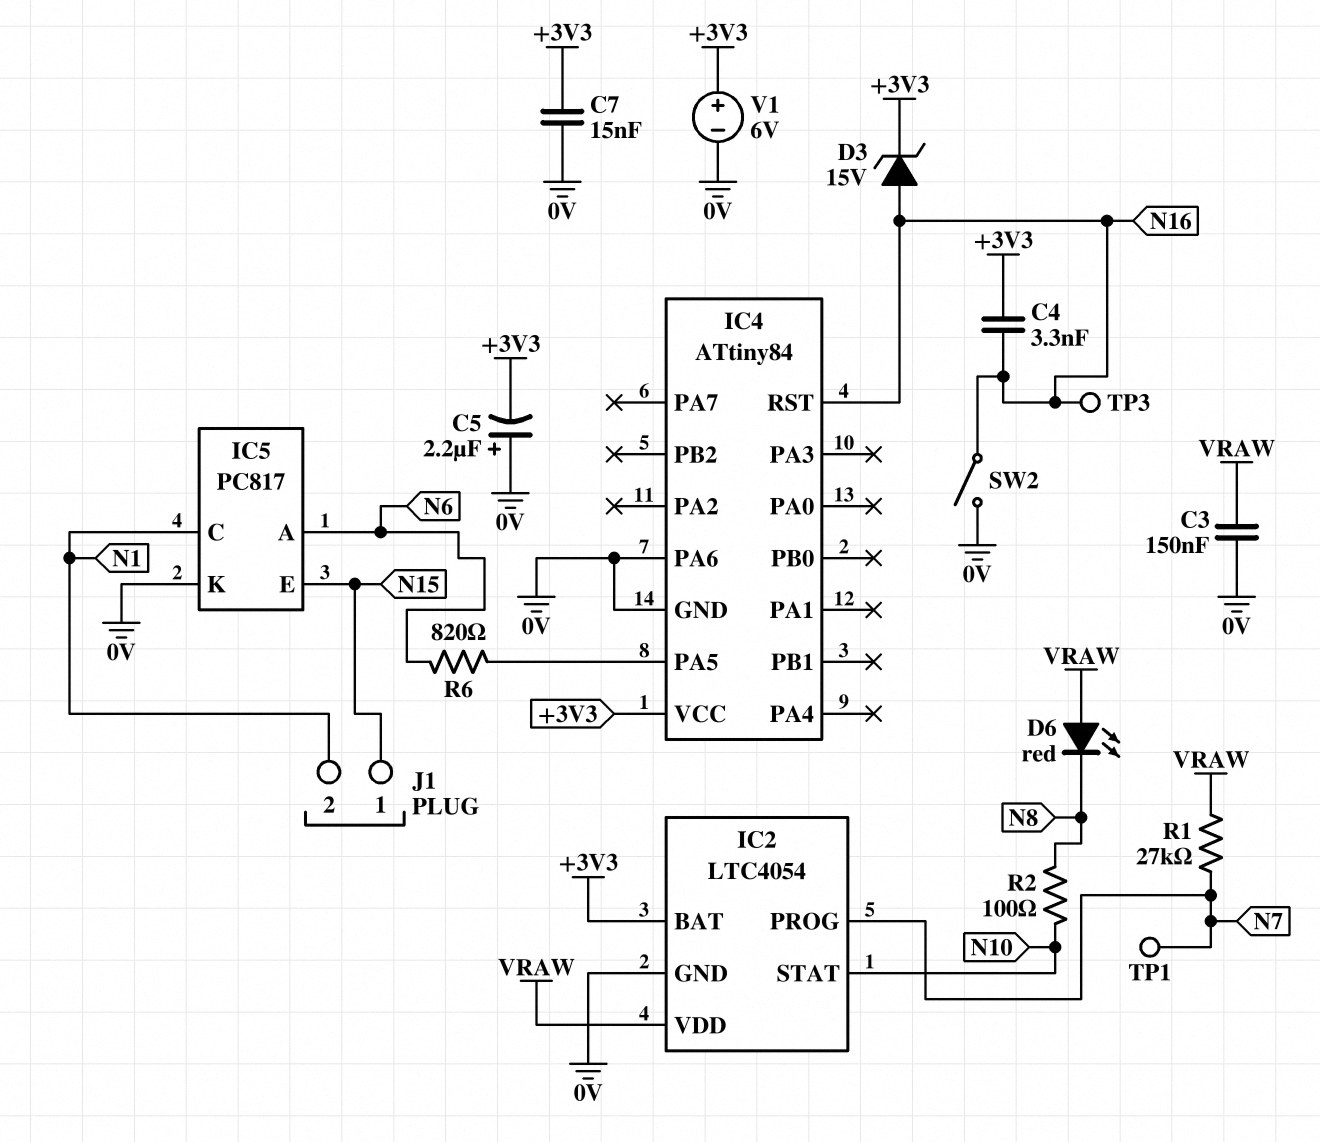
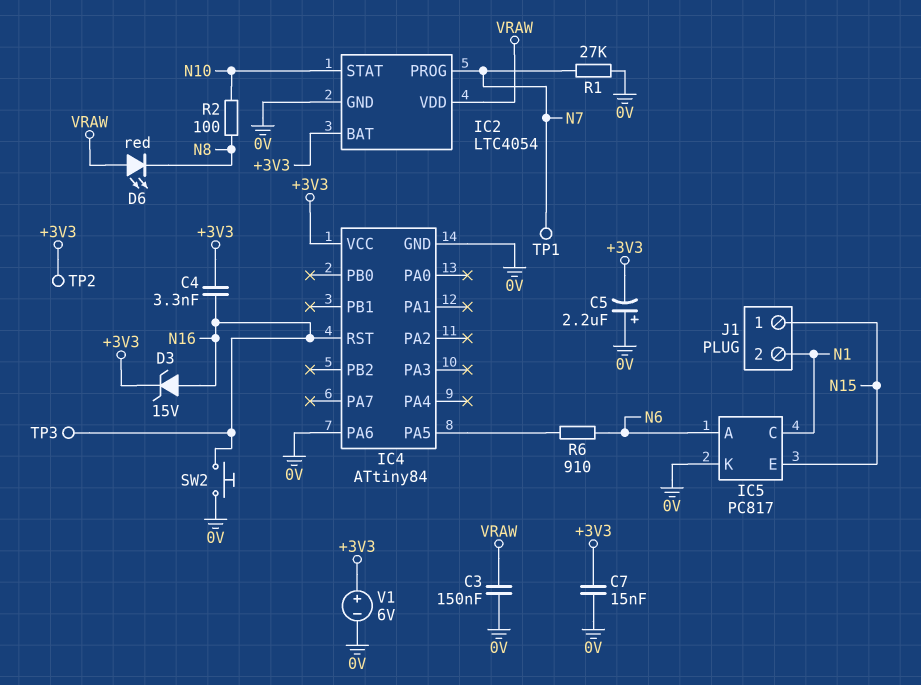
R1: 27k (N7, VRAW) -> 27k (0V, N7)
R6: 820 (IC4/PA5, N6) -> 910 (IC4/PA5, N6)
SW2: switch (0V, N16) -> button (0V, N16)
TP2: none -> test point (+3V3)

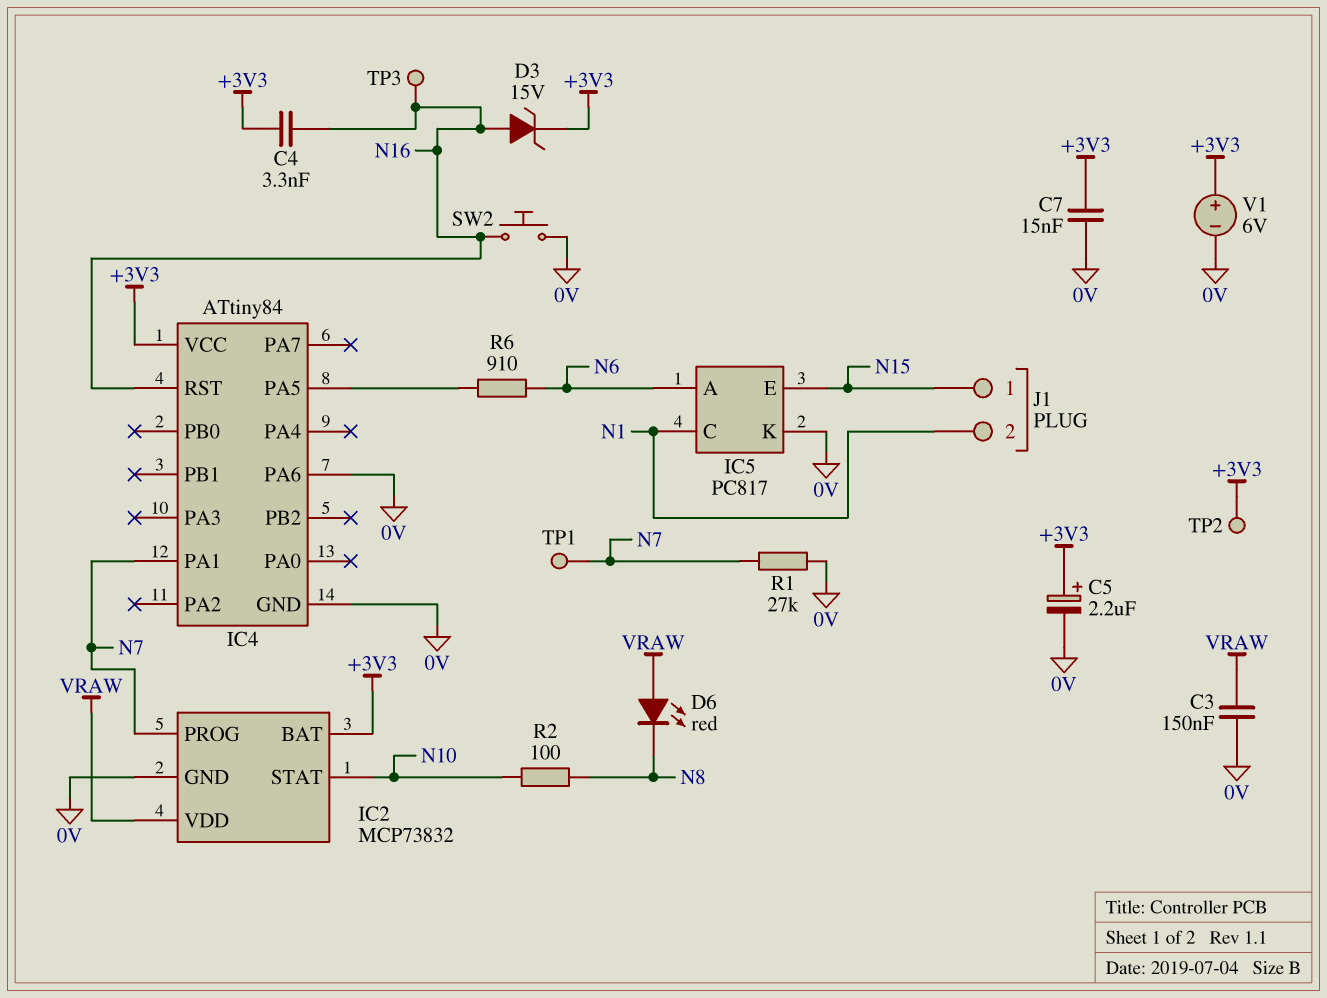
C5: 2.2uF (plus 0V, minus +3V3) -> 2.2uF (plus +3V3, minus 0V)
IC2: LTC4054 -> MCP73832
IC4 pin PA1: none -> N7

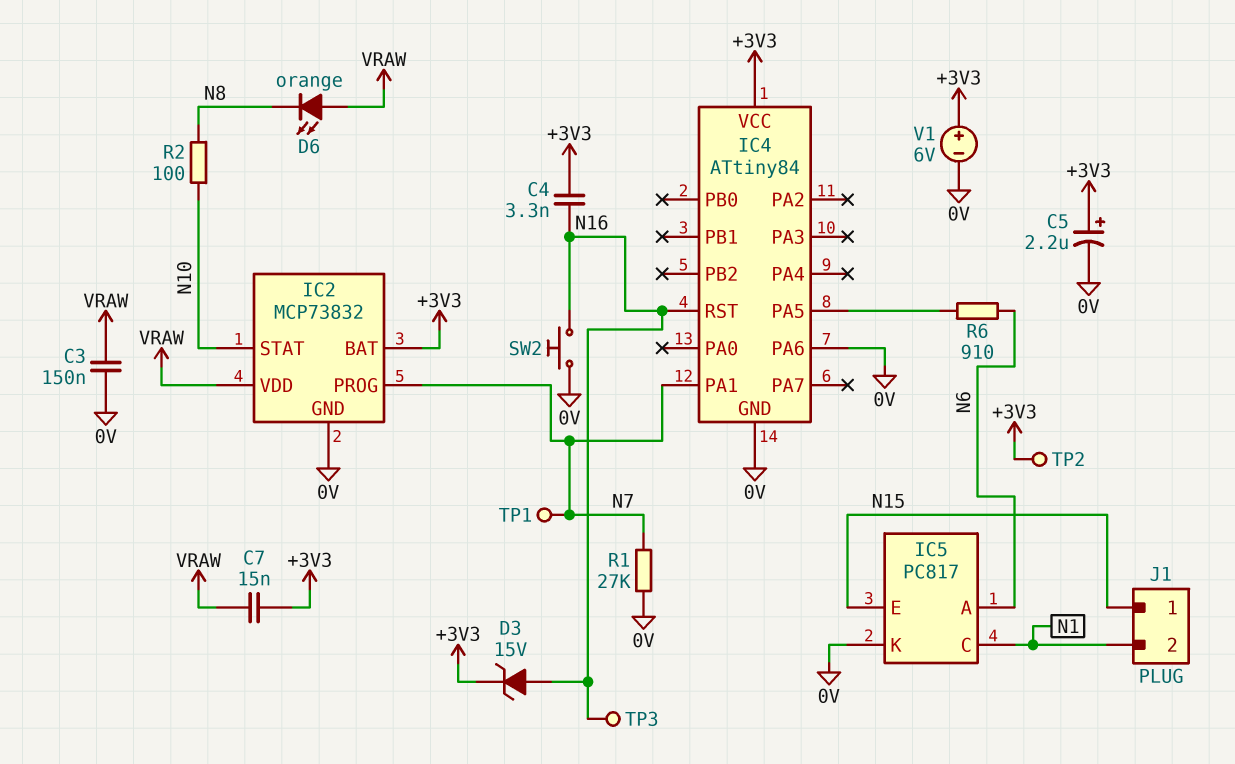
C7: 15nF (+3V3, 0V) -> 15nF (+3V3, VRAW)
D6: LED red (A VRAW, K N8) -> LED orange (A VRAW, K N8)

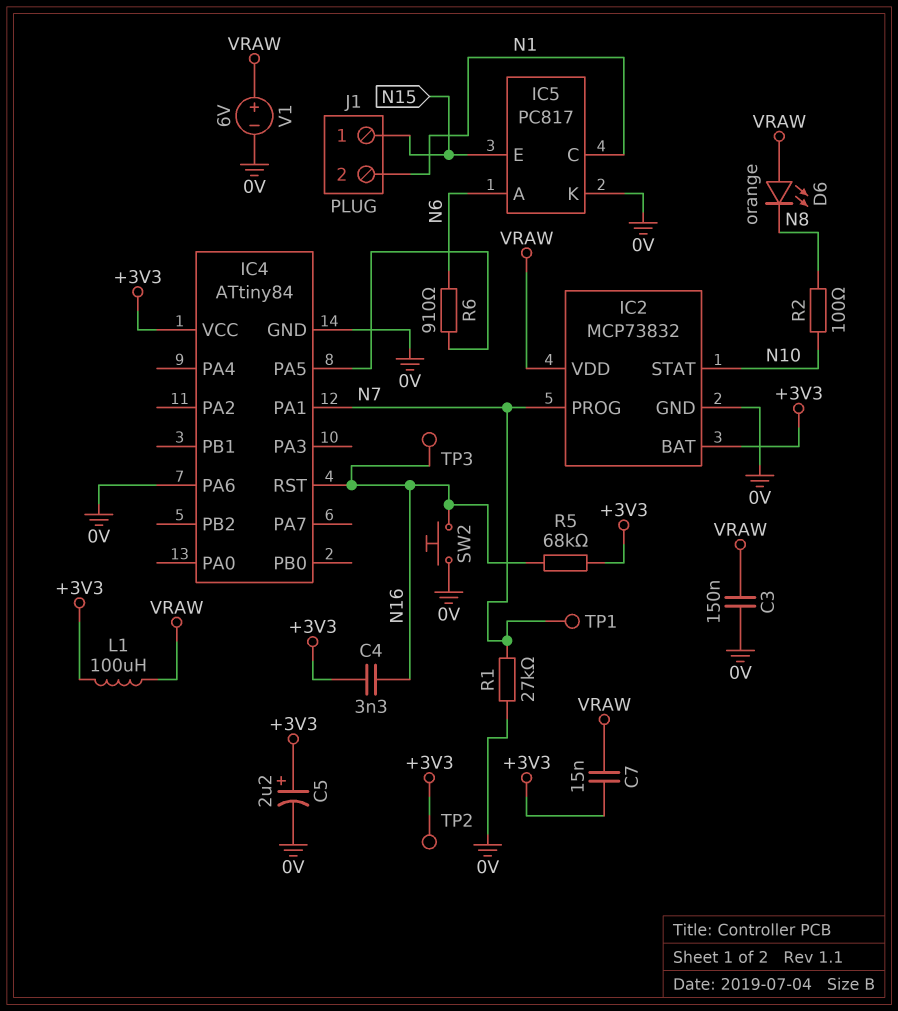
D3: zener 15V (A N16, K +3V3) -> none
L1: none -> 100uH (+3V3, VRAW)
R5: none -> 68k (+3V3, N16)
V1: 6V (plus +3V3, minus 0V) -> 6V (plus VRAW, minus 0V)

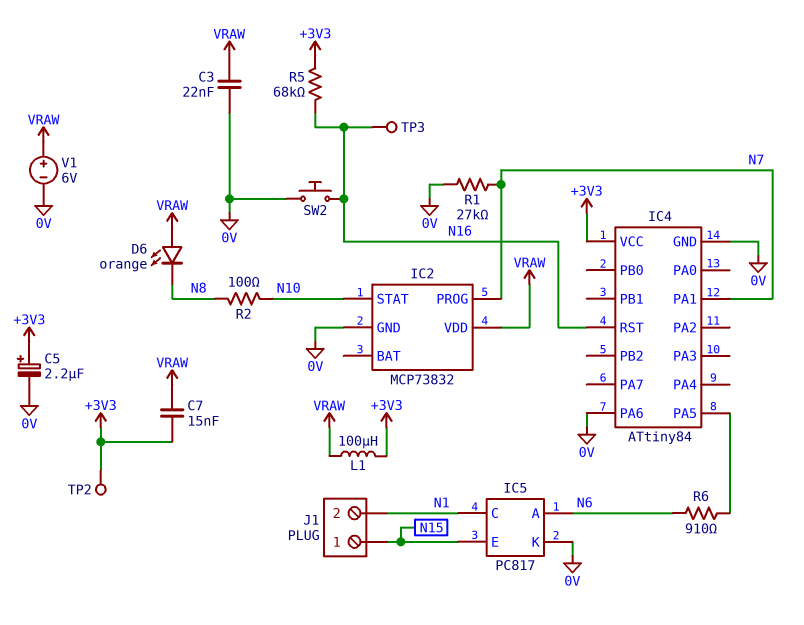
C3: 150nF (0V, VRAW) -> 22nF (0V, VRAW)
C4: 3.3nF (+3V3, N16) -> none
IC2 pin BAT: +3V3 -> none
TP1: test point (N7) -> none

